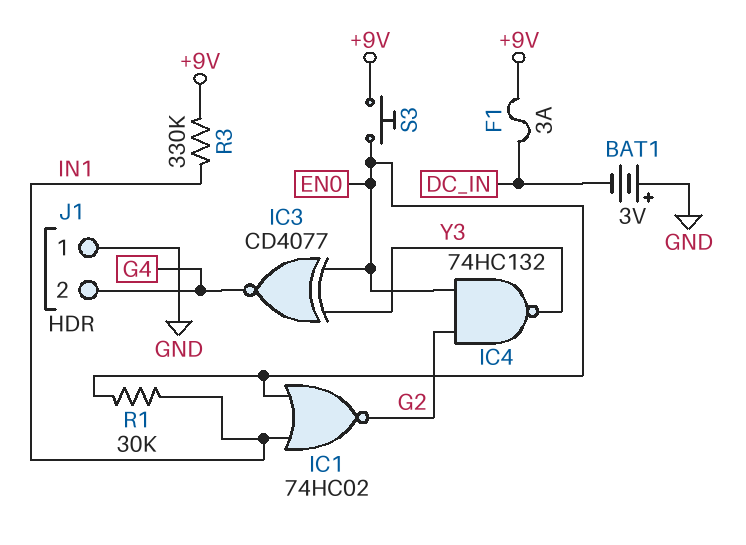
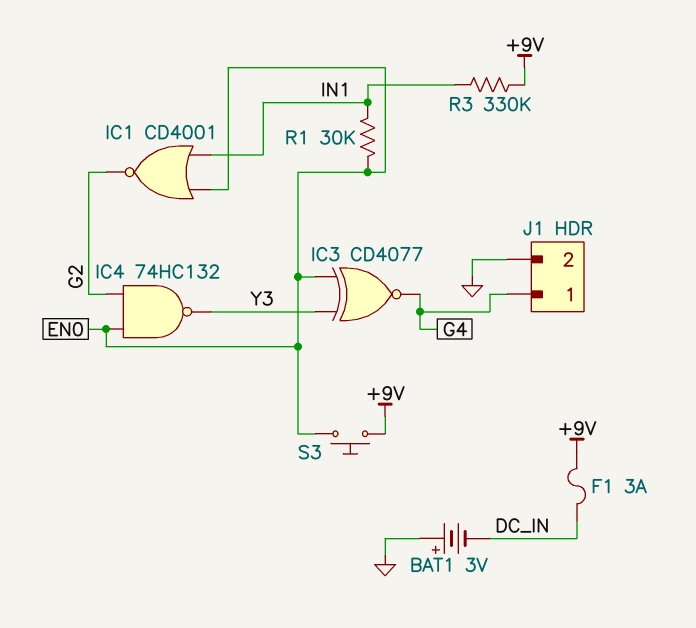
IC1: NOR 74HC02 (in EN0, in IN1, out G2) -> NOR CD4001 (in EN0, in IN1, out G2)
J1 pin 1: GND -> G4
J1 pin 2: G4 -> GND

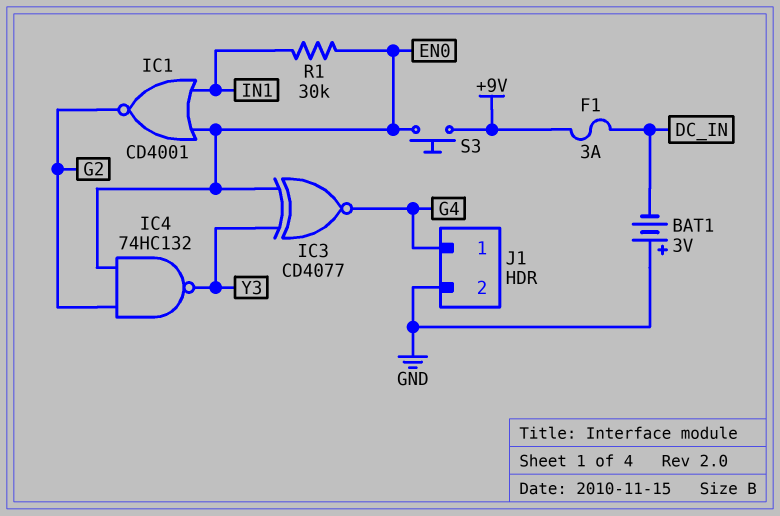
R3: 330k (+9V, IN1) -> none

